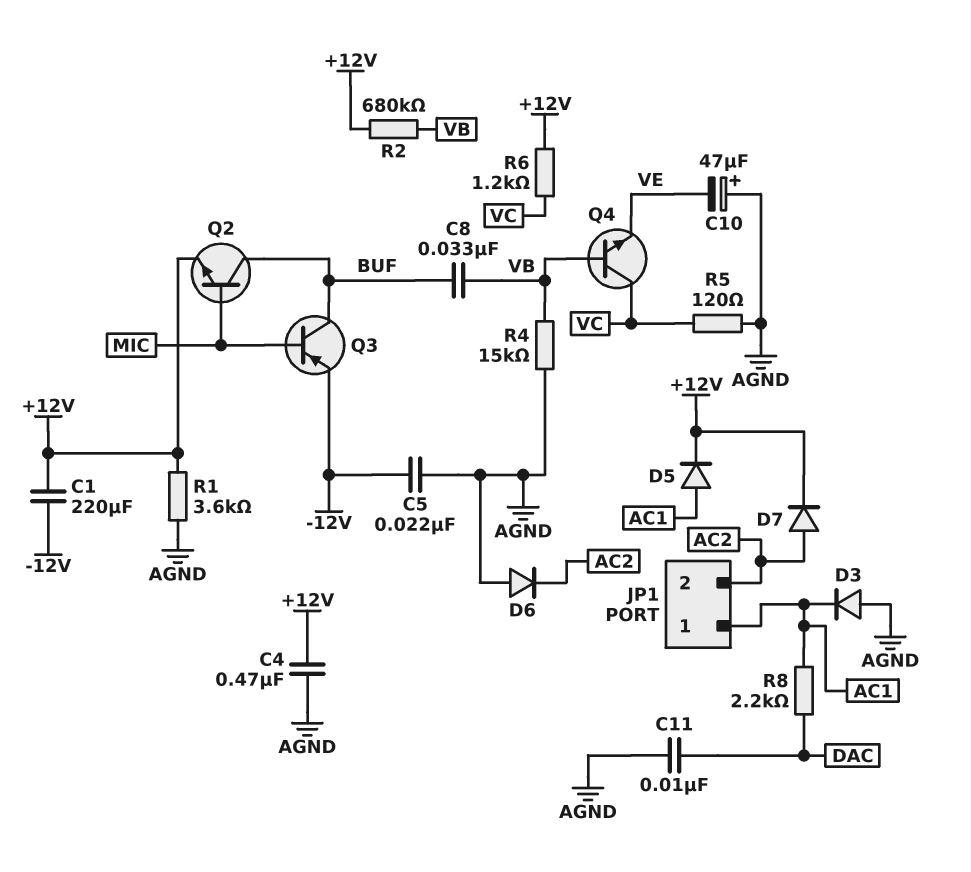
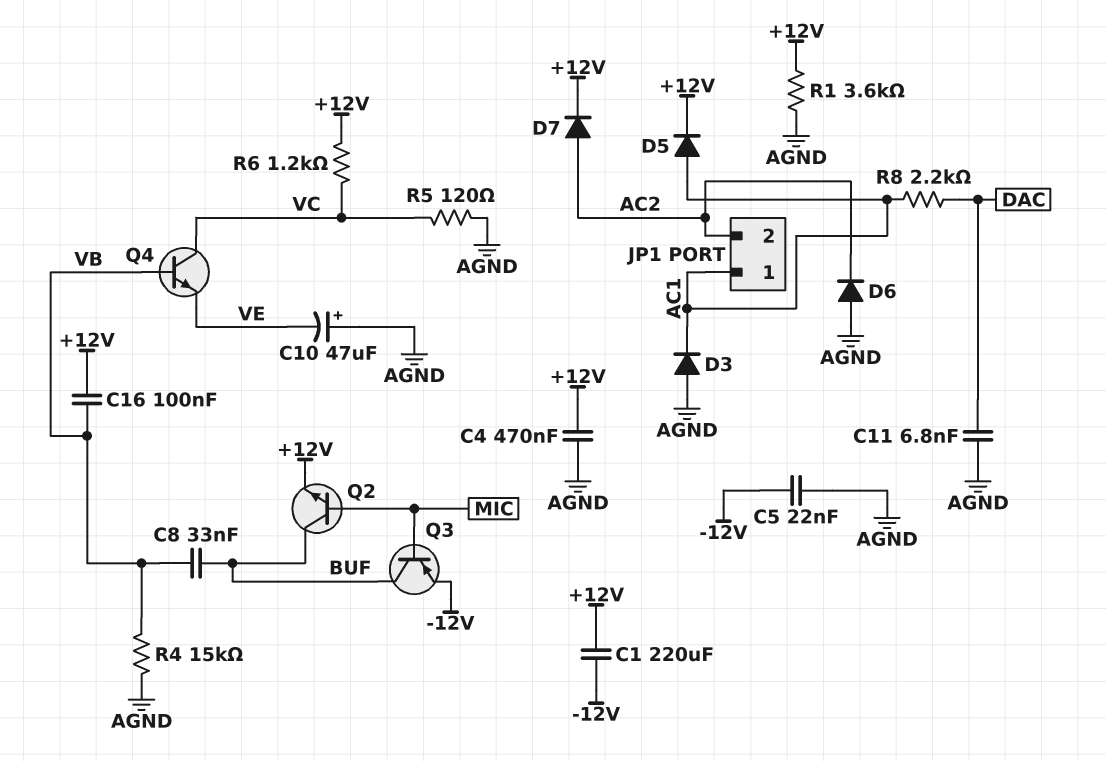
C11: 10nF (AGND, DAC) -> 6.8nF (AGND, DAC)
C16: none -> 100nF (+12V, VB)
R2: 680k (+12V, VB) -> none

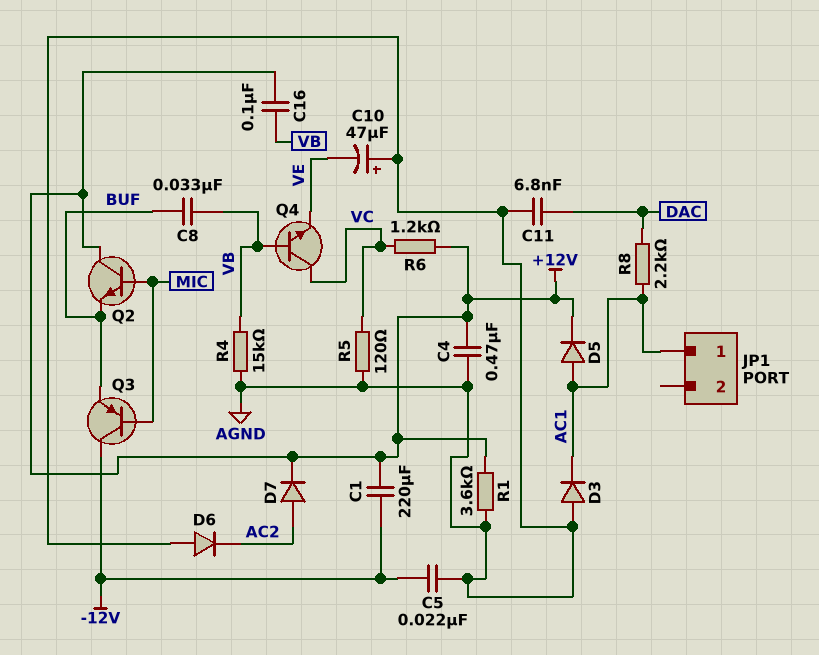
JP1 pin 2: AC2 -> none
Q2: NPN (B MIC, C BUF, E +12V) -> NPN (B MIC, C +12V, E BUF)
Q3: PNP (B MIC, C BUF, E -12V) -> PNP (B MIC, C -12V, E BUF)

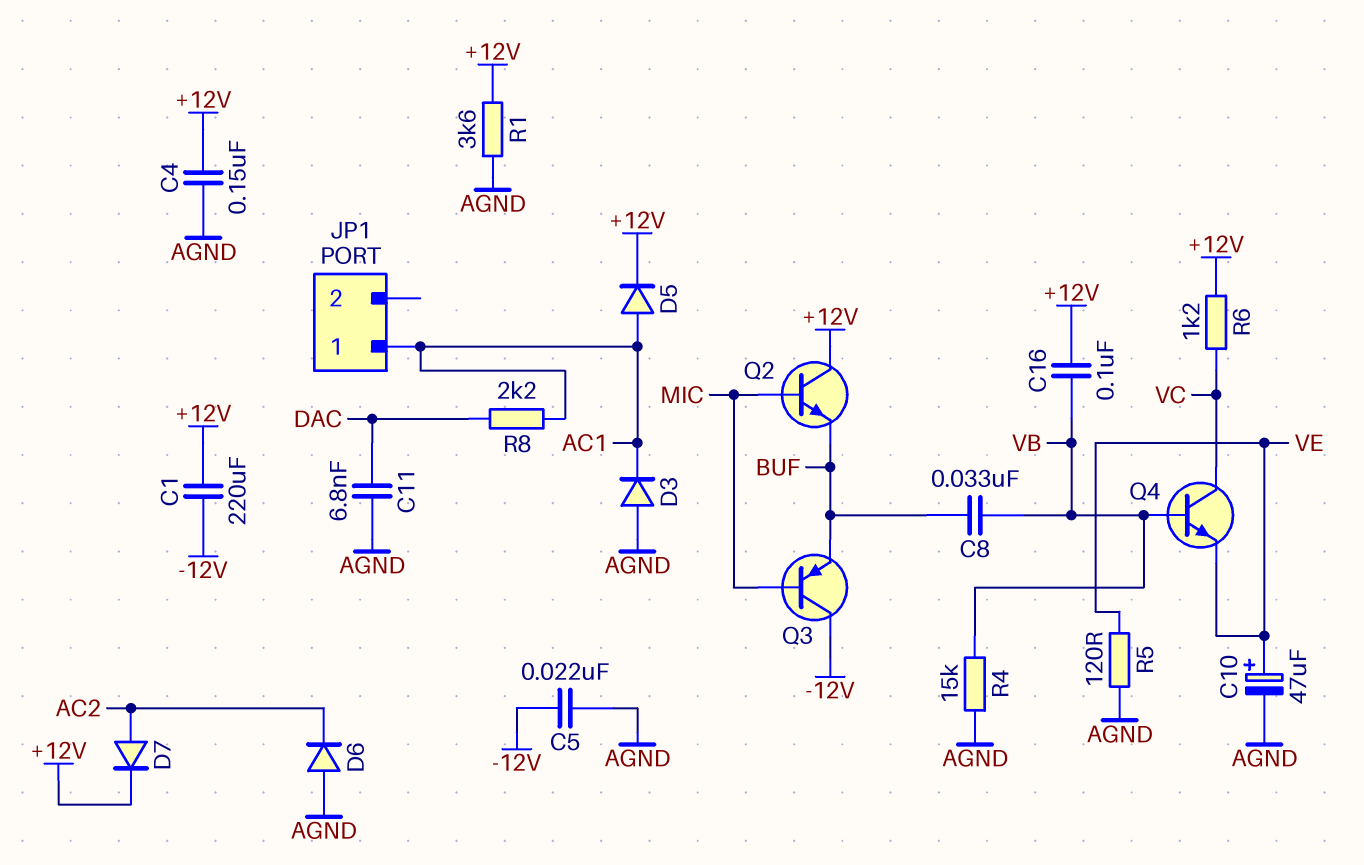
C4: 470nF (+12V, AGND) -> 150nF (+12V, AGND)
C10: 47uF (plus AGND, minus VE) -> 47uF (plus VE, minus AGND)
R5: 120 (AGND, VC) -> 120 (AGND, VE)

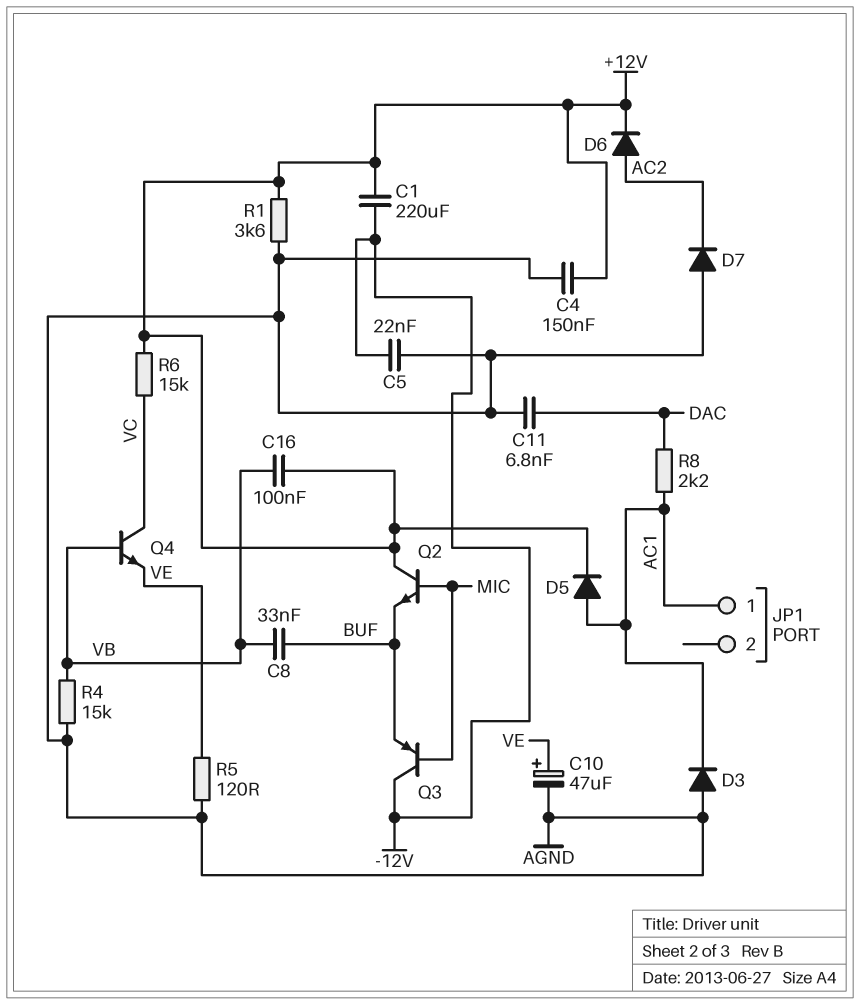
D6: diode (A AGND, K AC2) -> diode (A AC2, K +12V)
D7: diode (A AC2, K +12V) -> diode (A AGND, K AC2)
R6: 1.2k (+12V, VC) -> 15k (+12V, VC)

